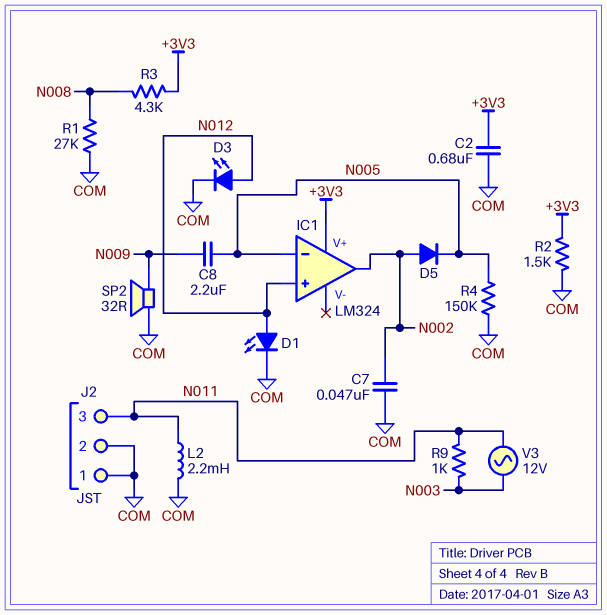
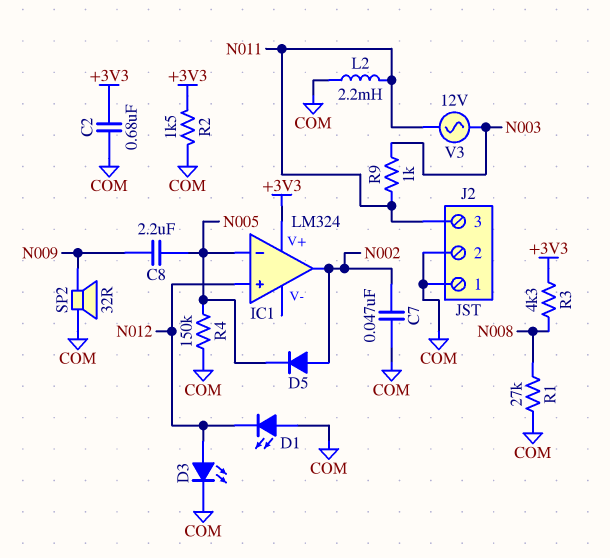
D1: LED (A N012, K COM) -> LED (A COM, K N012)

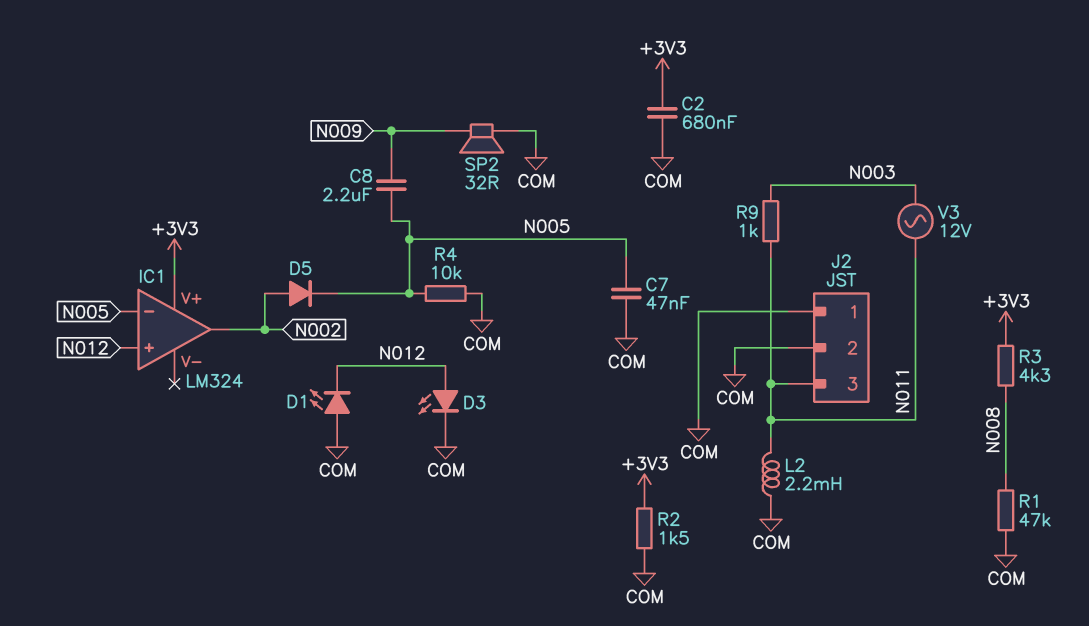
C7: 47nF (COM, N002) -> 47nF (COM, N005)
R1: 27k (COM, N008) -> 47k (COM, N008)
R4: 150k (COM, N005) -> 10k (COM, N005)

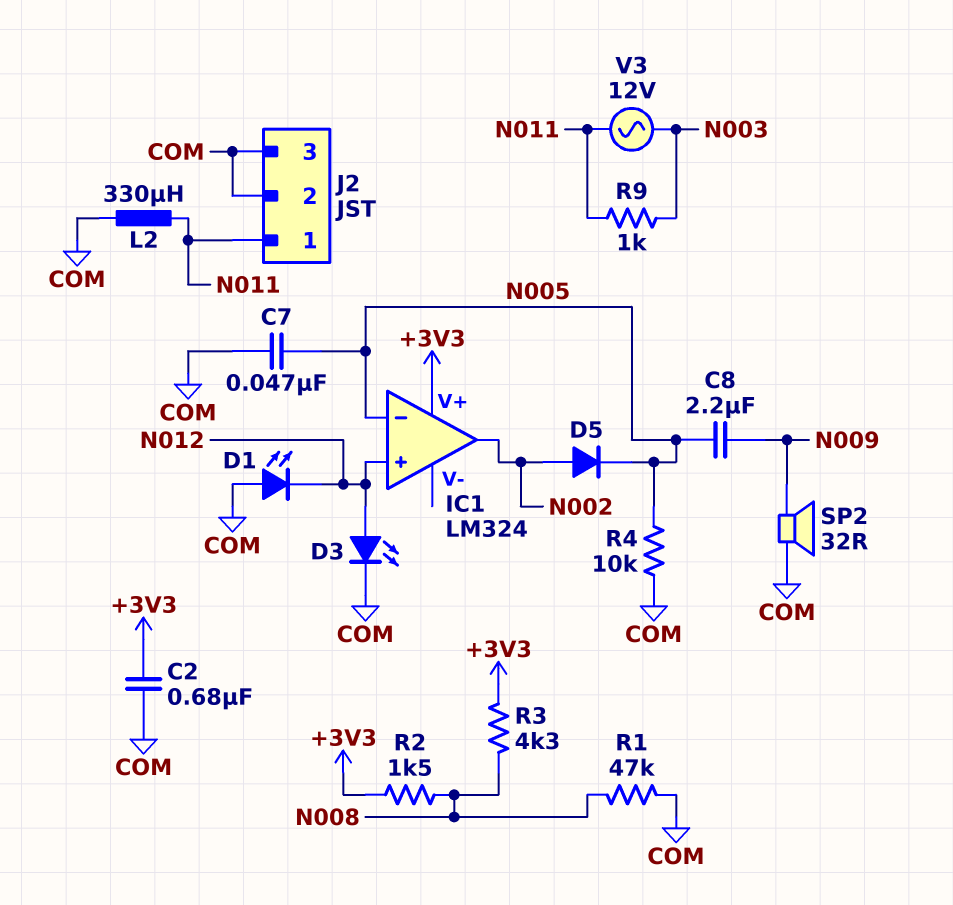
J2 pin 1: COM -> N011
J2 pin 3: N011 -> COM
L2: 2.2mH (COM, N011) -> 330uH (COM, N011)
R2: 1.5k (+3V3, COM) -> 1.5k (+3V3, N008)

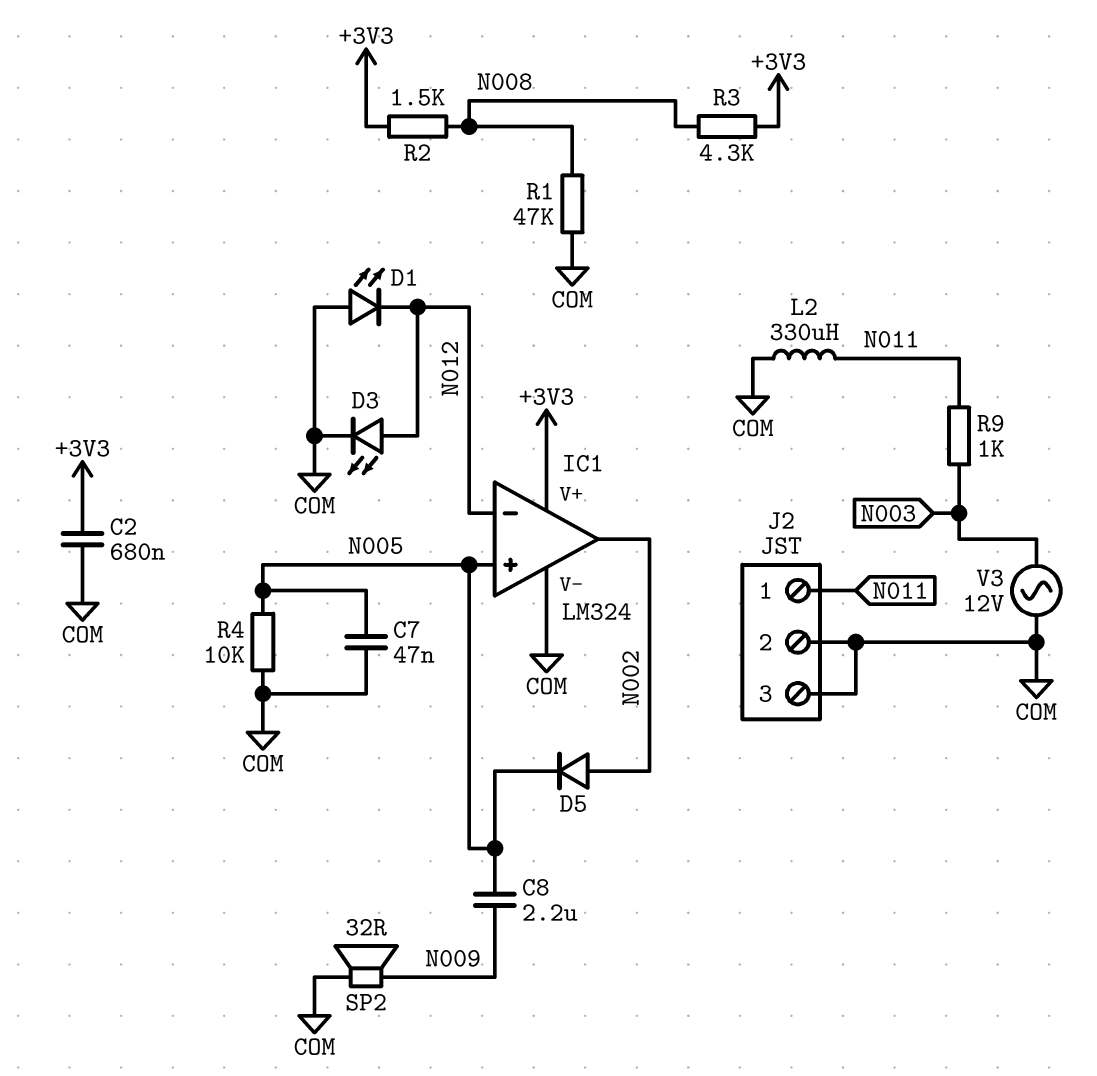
IC1 pin V-: none -> COM
IC1 pin in+: N012 -> N005
IC1 pin in-: N005 -> N012
V3: AC 12V (N003, N011) -> AC 12V (COM, N003)

